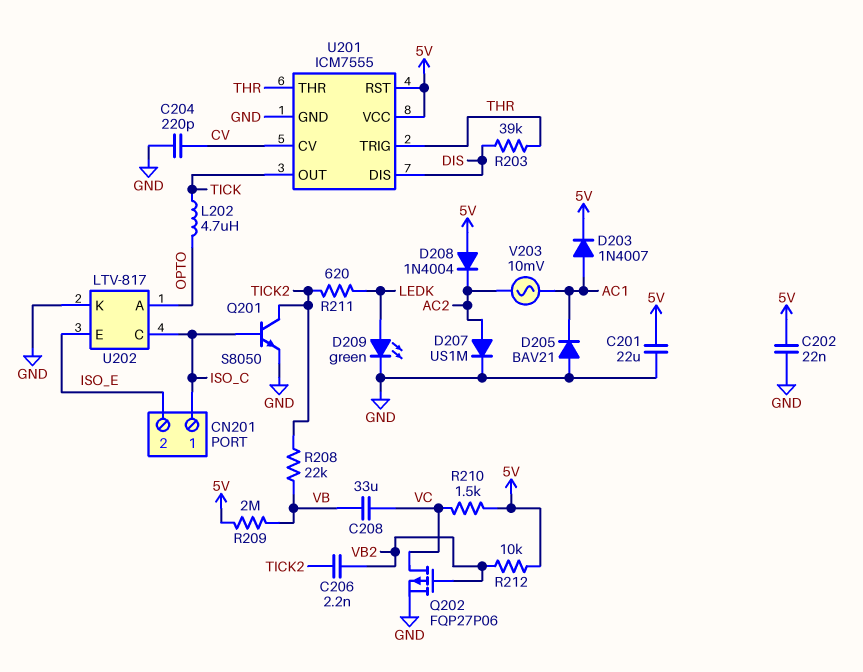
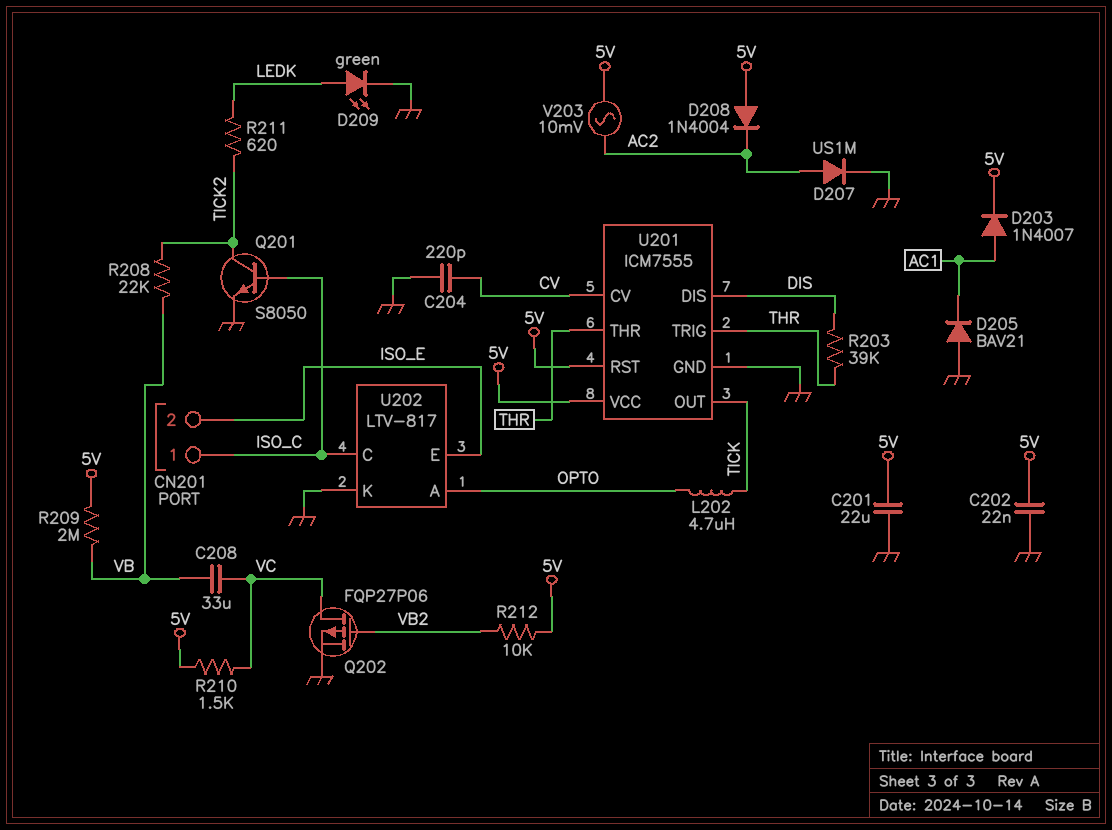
C206: 2.2nF (TICK2, VB2) -> none
V203: AC 10mV (AC1, AC2) -> AC 10mV (5V, AC2)

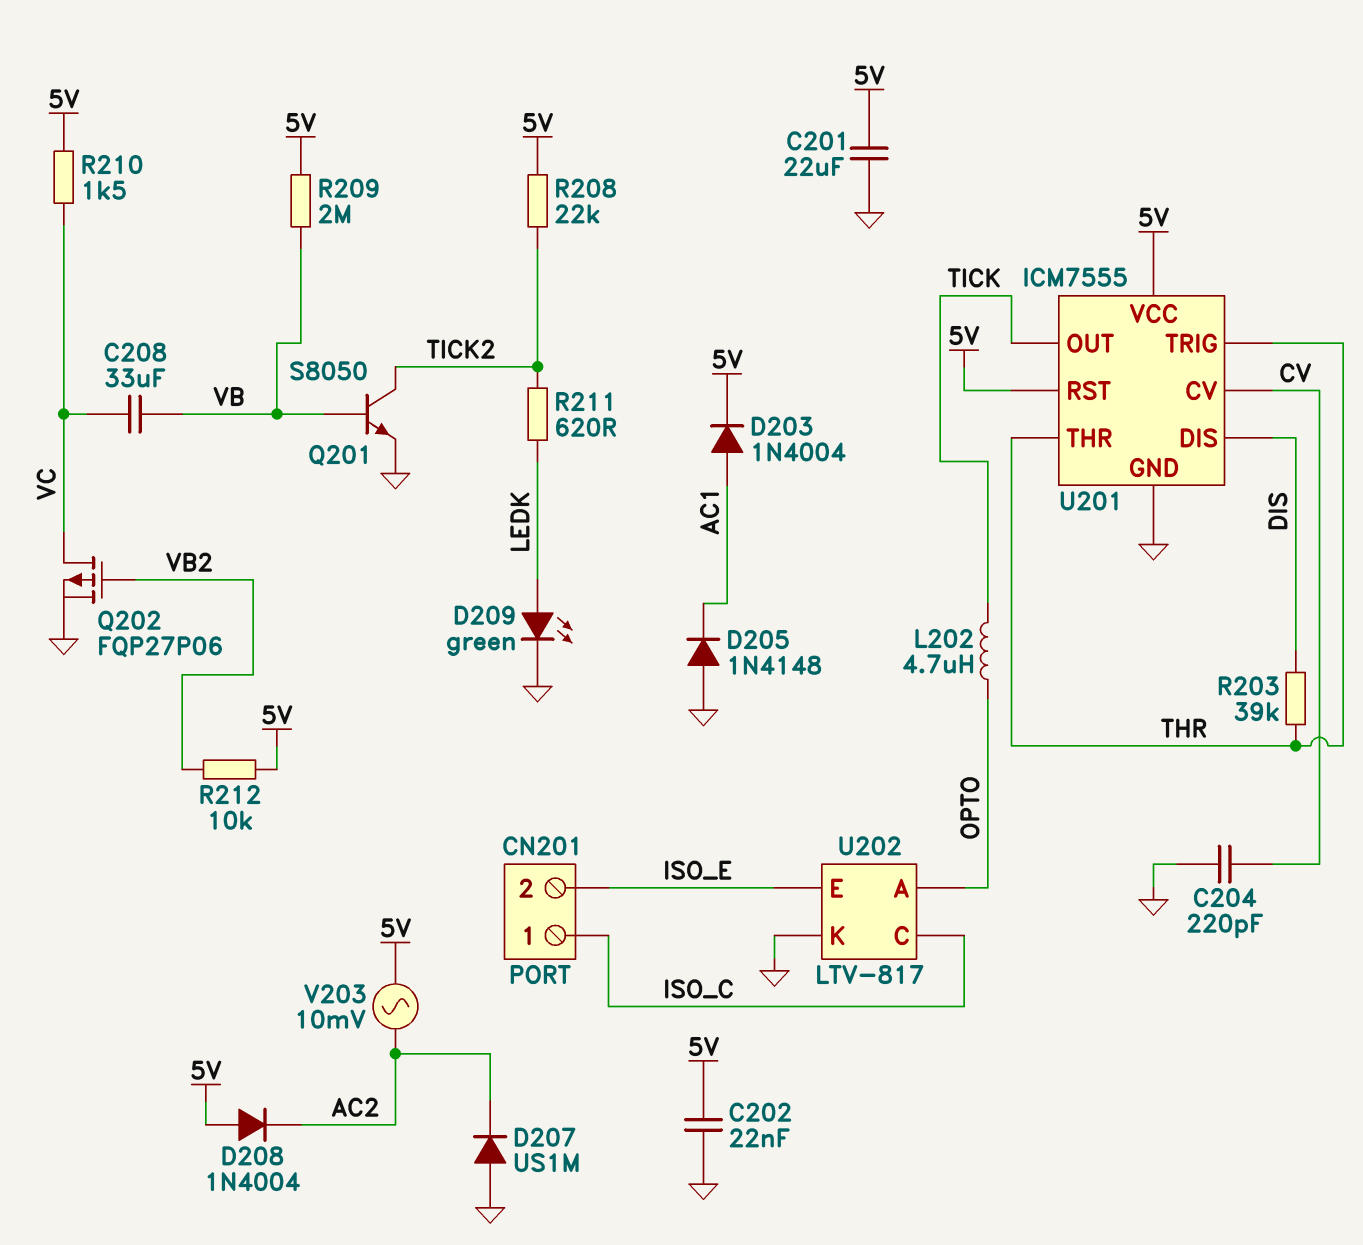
D203: diode 1N4007 (A AC1, K 5V) -> diode 1N4004 (A AC1, K 5V)
D205: diode BAV21 (A GND, K AC1) -> diode 1N4148 (A GND, K AC1)
D207: diode US1M (A AC2, K GND) -> diode US1M (A GND, K AC2)
Q201: NPN S8050 (B ISO_C, C TICK2, E GND) -> NPN S8050 (B VB, C TICK2, E GND)
R208: 22k (TICK2, VB) -> 22k (5V, TICK2)

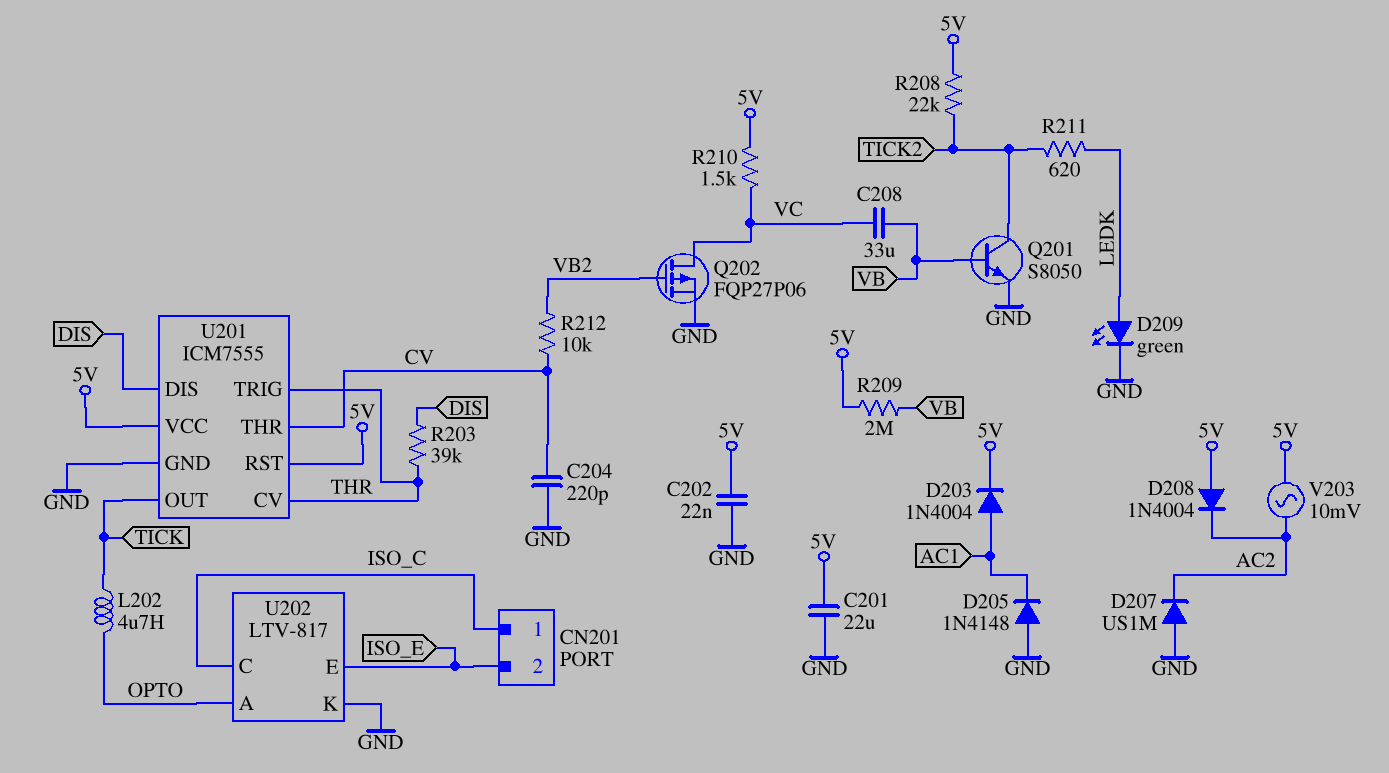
R212: 10k (5V, VB2) -> 10k (CV, VB2)
U201 pin CV: CV -> THR
U201 pin THR: THR -> CV

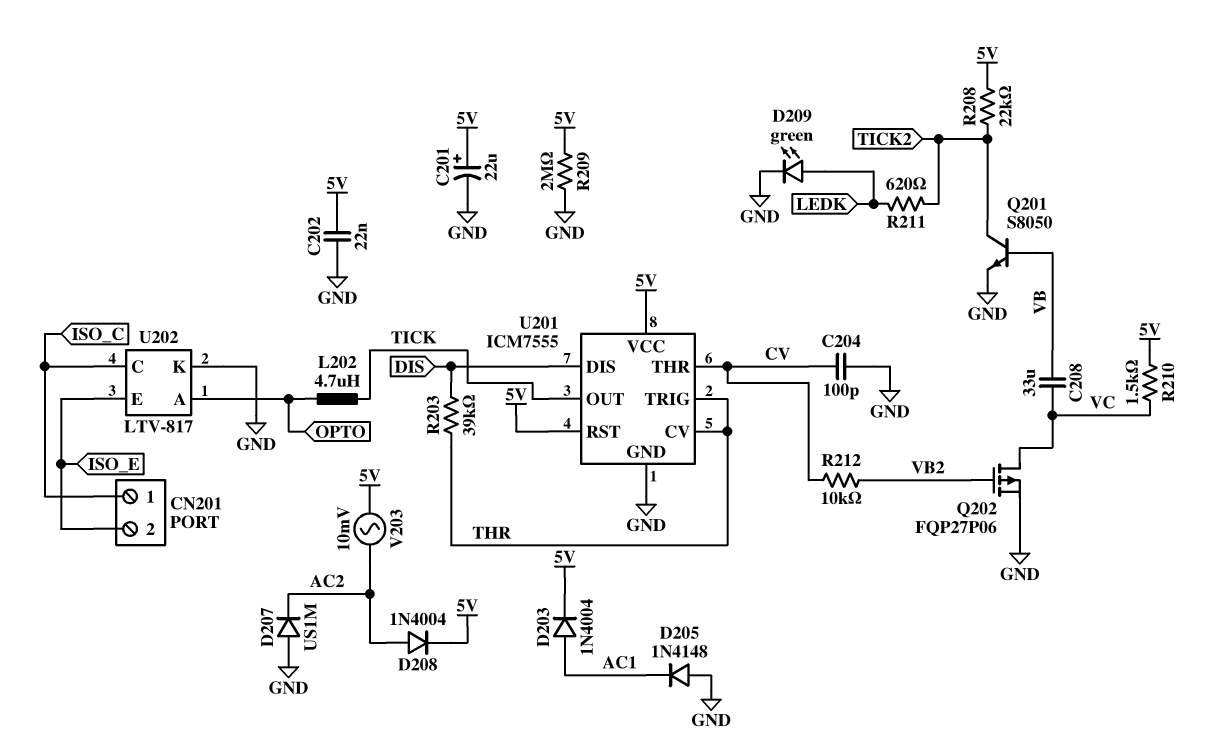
C201: 22uF (5V, GND) -> 22uF (plus 5V, minus GND)
C204: 220pF (CV, GND) -> 100pF (CV, GND)
D208: diode 1N4004 (A 5V, K AC2) -> diode 1N4004 (A AC2, K 5V)
R209: 2M (5V, VB) -> 2M (5V, GND)

